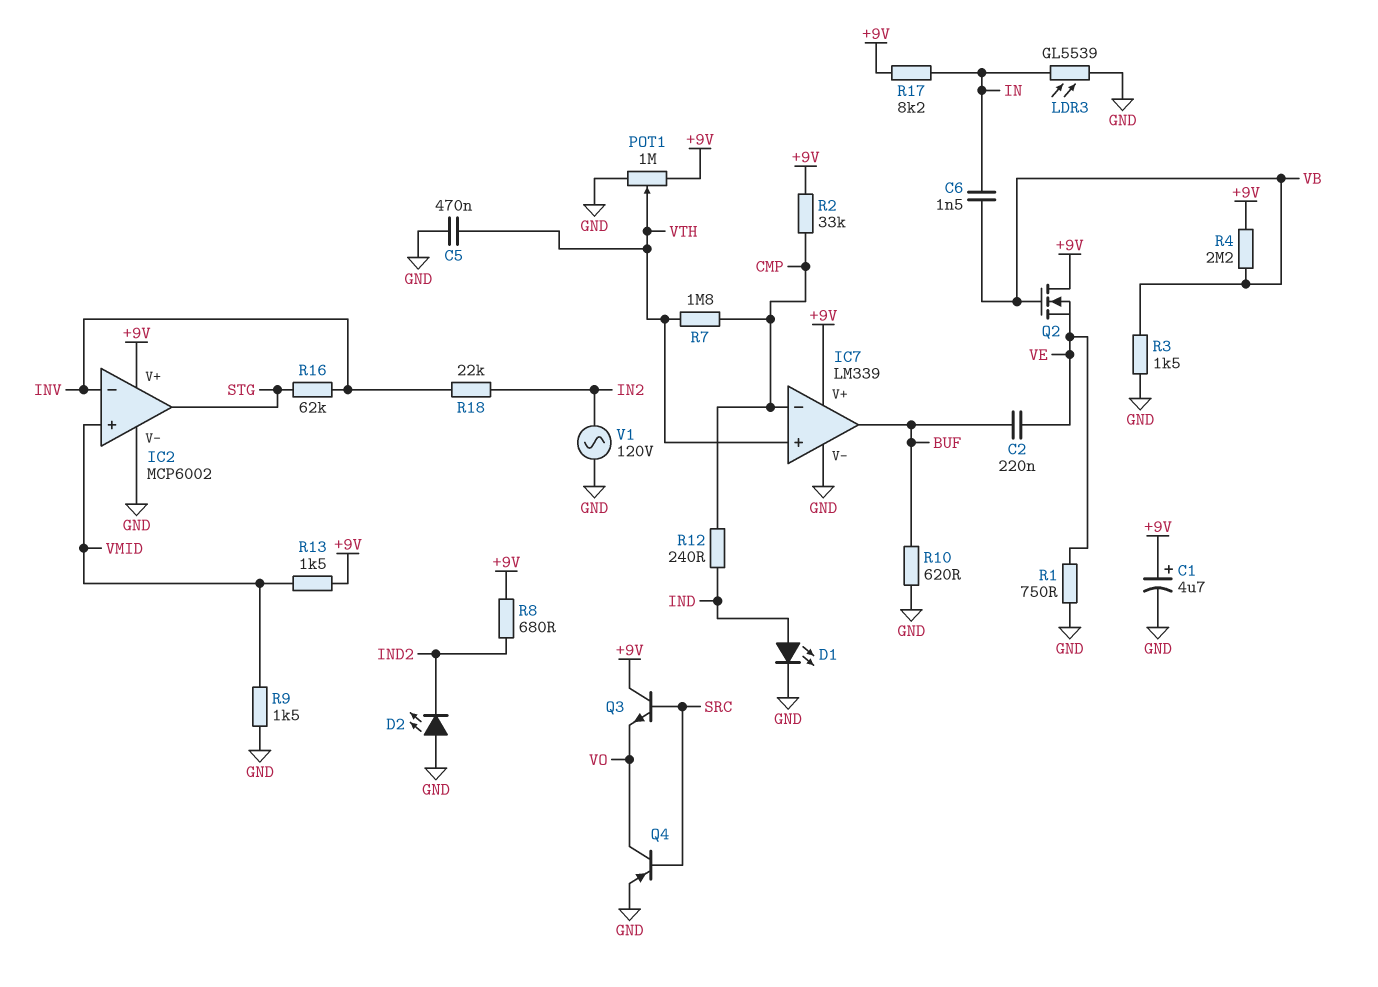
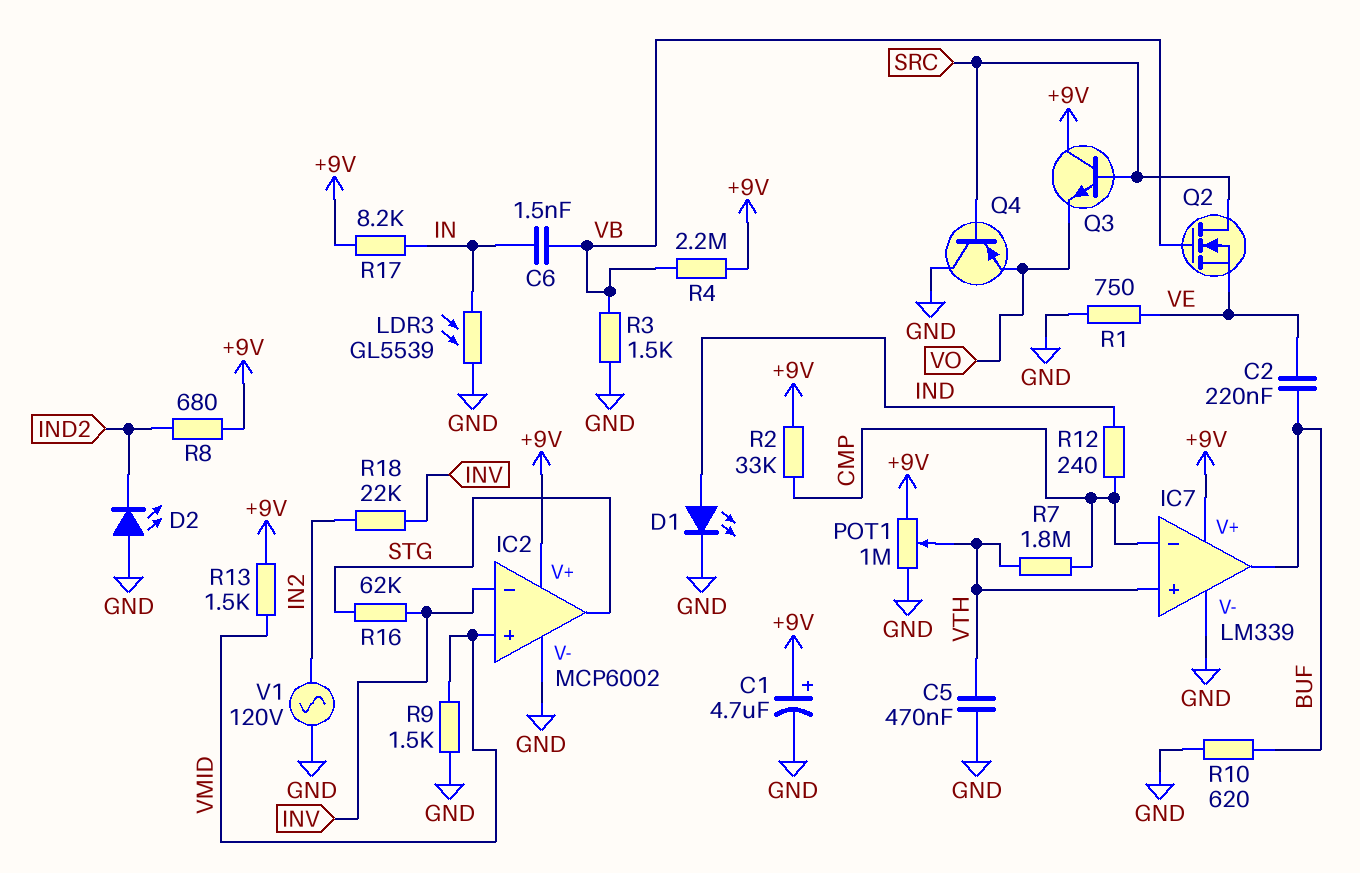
Q2: NMOS (G VB, D +9V, S VE) -> NMOS (G VB, D SRC, S VE)
Q4: PNP (B SRC, C VO, E GND) -> PNP (B SRC, C GND, E VO)

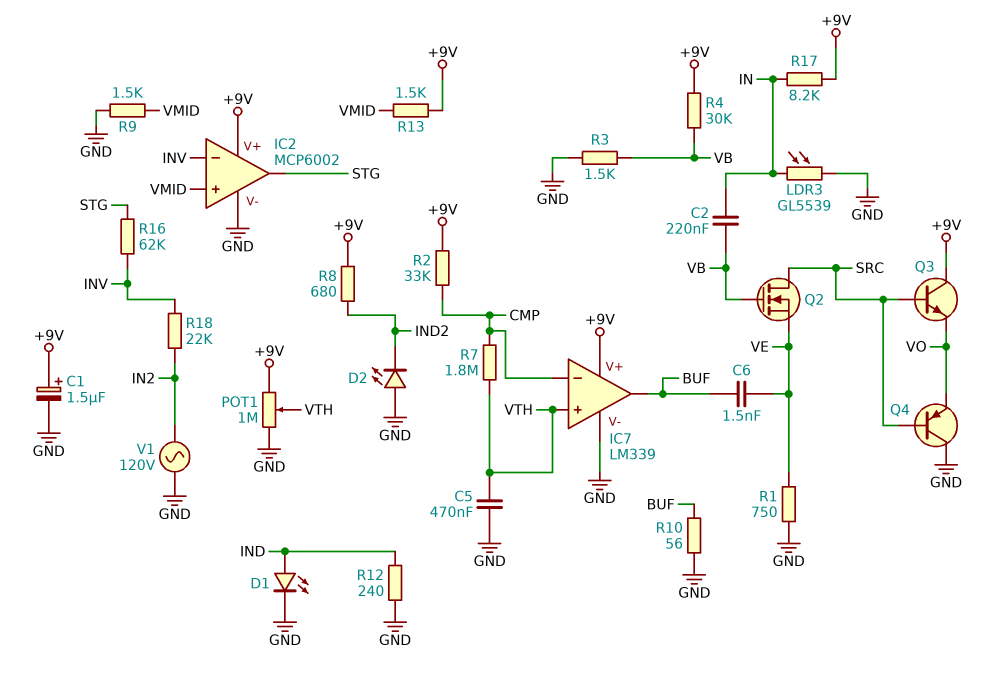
C1: 4.7uF (plus +9V, minus GND) -> 1.5uF (plus +9V, minus GND)
C2: 220nF (BUF, VE) -> 220nF (IN, VB)
C6: 1.5nF (IN, VB) -> 1.5nF (BUF, VE)
R4: 2.2M (+9V, VB) -> 30k (+9V, VB)
R10: 620 (BUF, GND) -> 56 (BUF, GND)
R12: 240 (CMP, IND) -> 240 (GND, IND)

